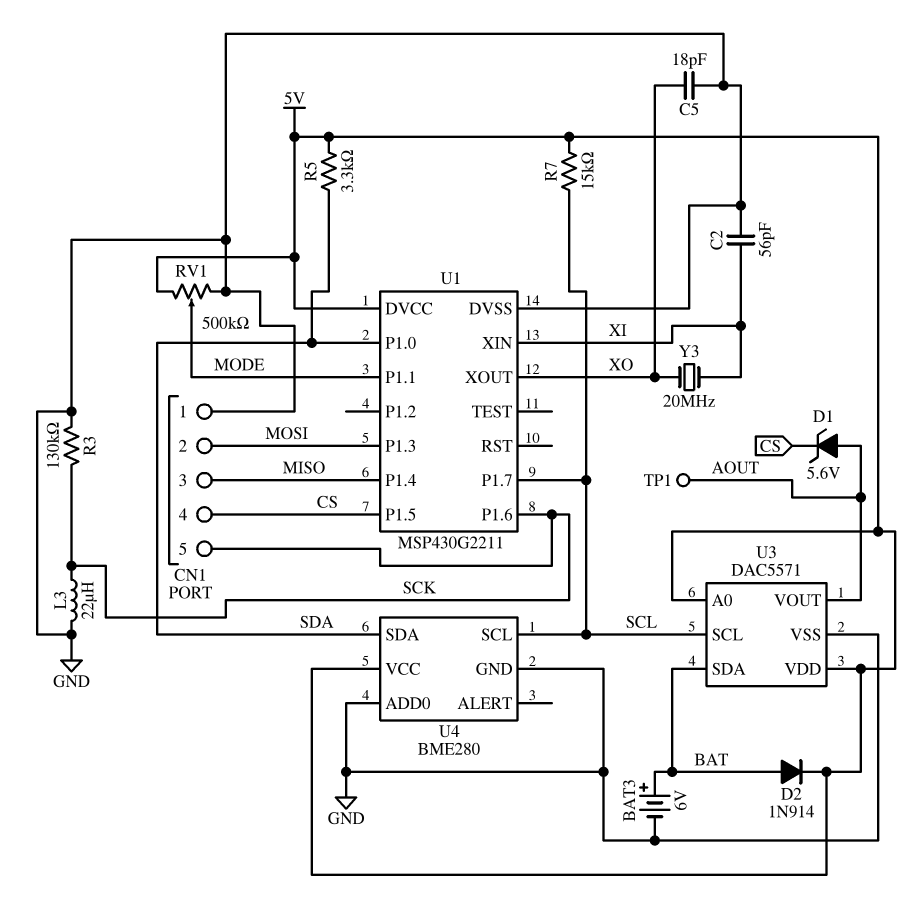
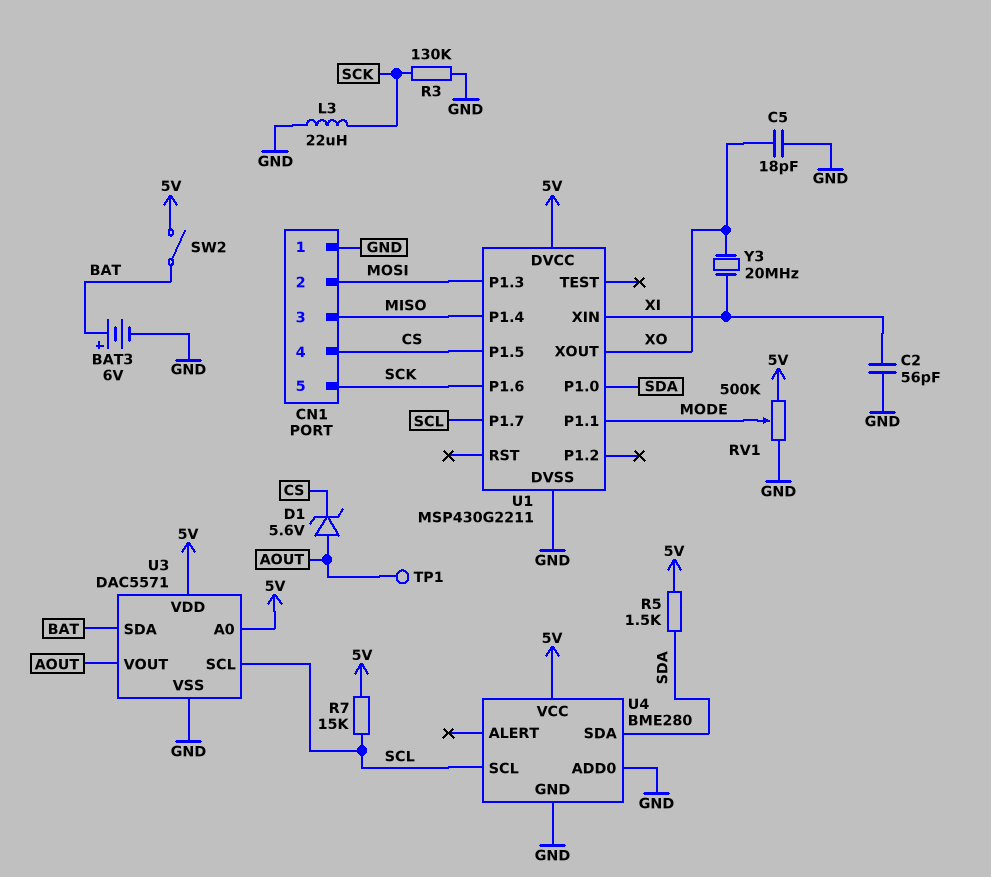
D2: diode 1N914 (A BAT, K 5V) -> none
R5: 3.3k (5V, SDA) -> 1.5k (5V, SDA)
SW2: none -> switch (5V, BAT)

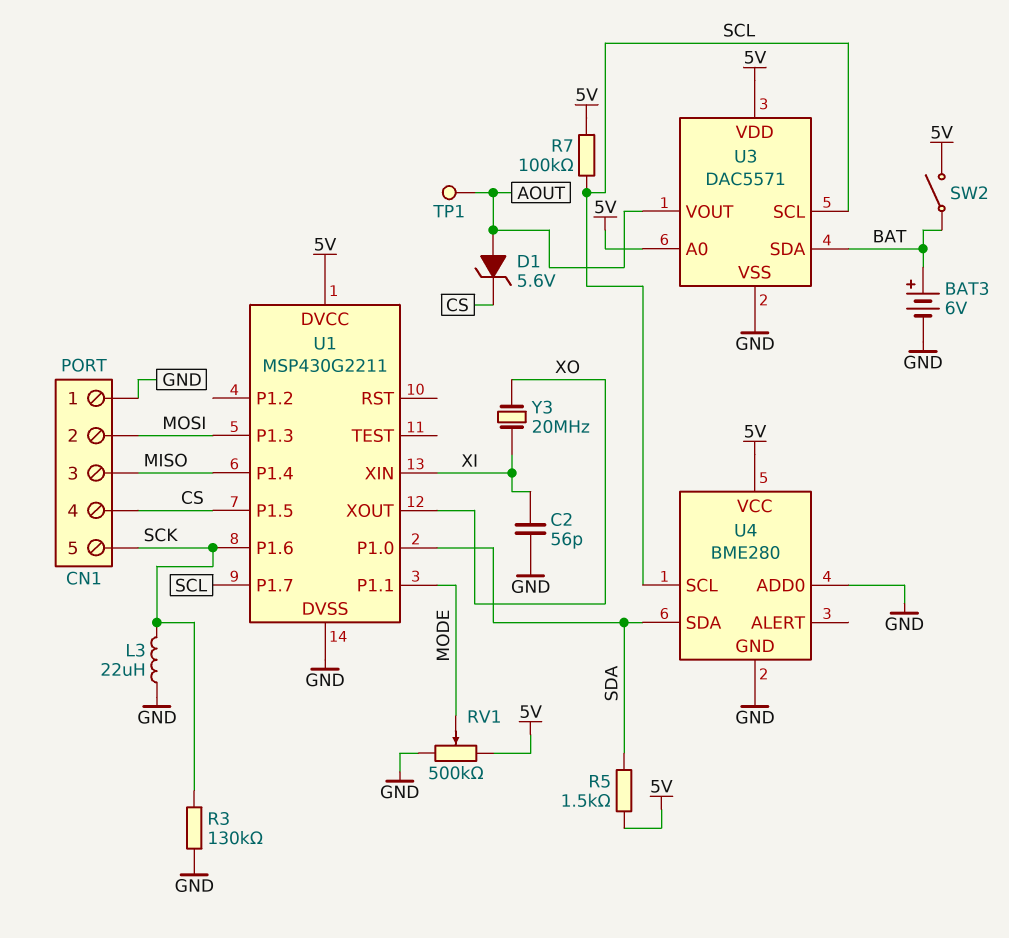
C5: 18pF (GND, XO) -> none
R7: 15k (5V, SCL) -> 100k (5V, SCL)

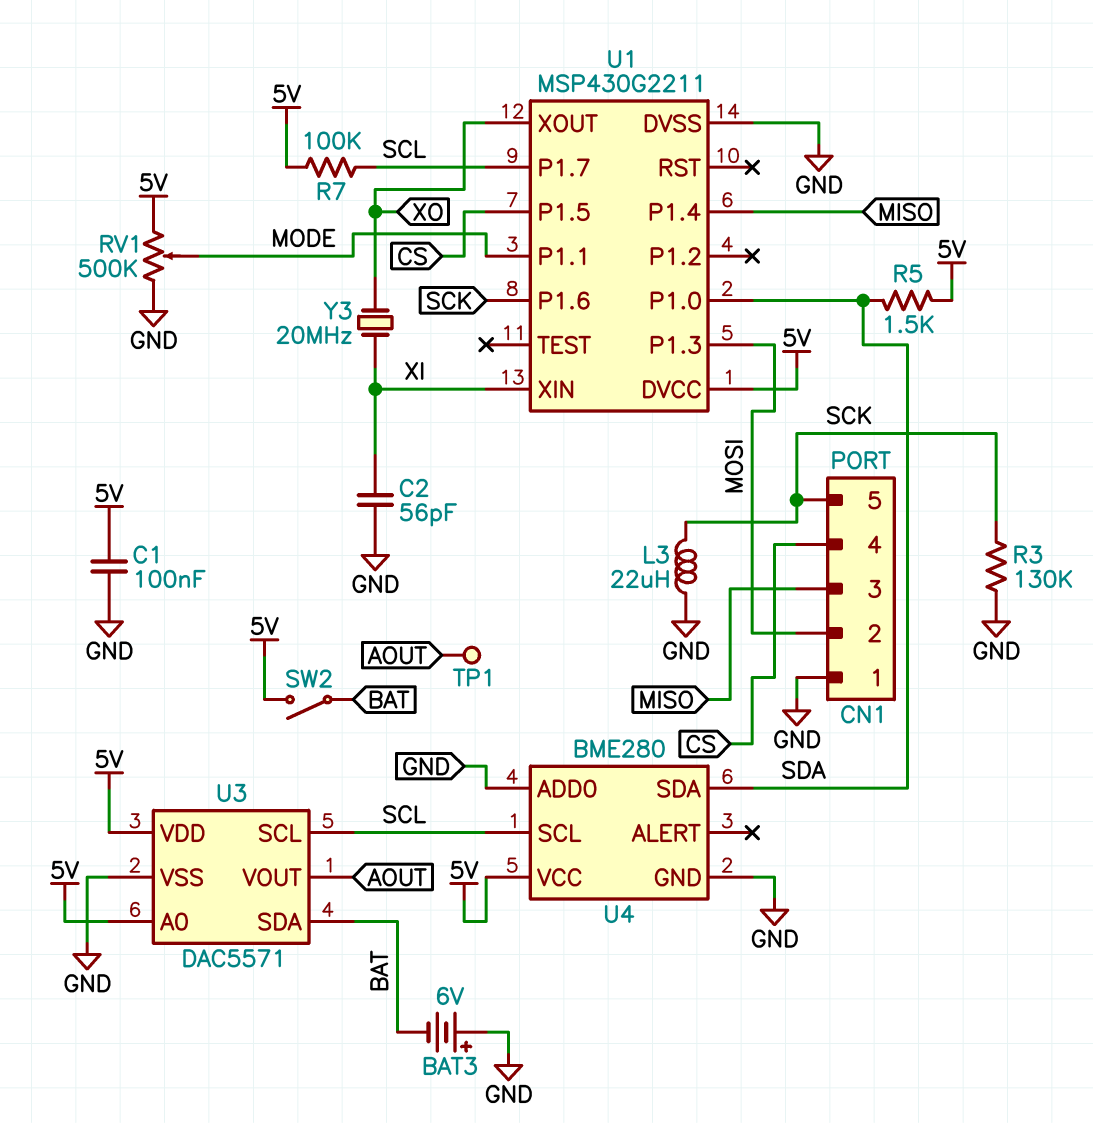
BAT3: 6V (plus BAT, minus GND) -> 6V (plus GND, minus BAT)
C1: none -> 100nF (5V, GND)
D1: zener 5.6V (A AOUT, K CS) -> none

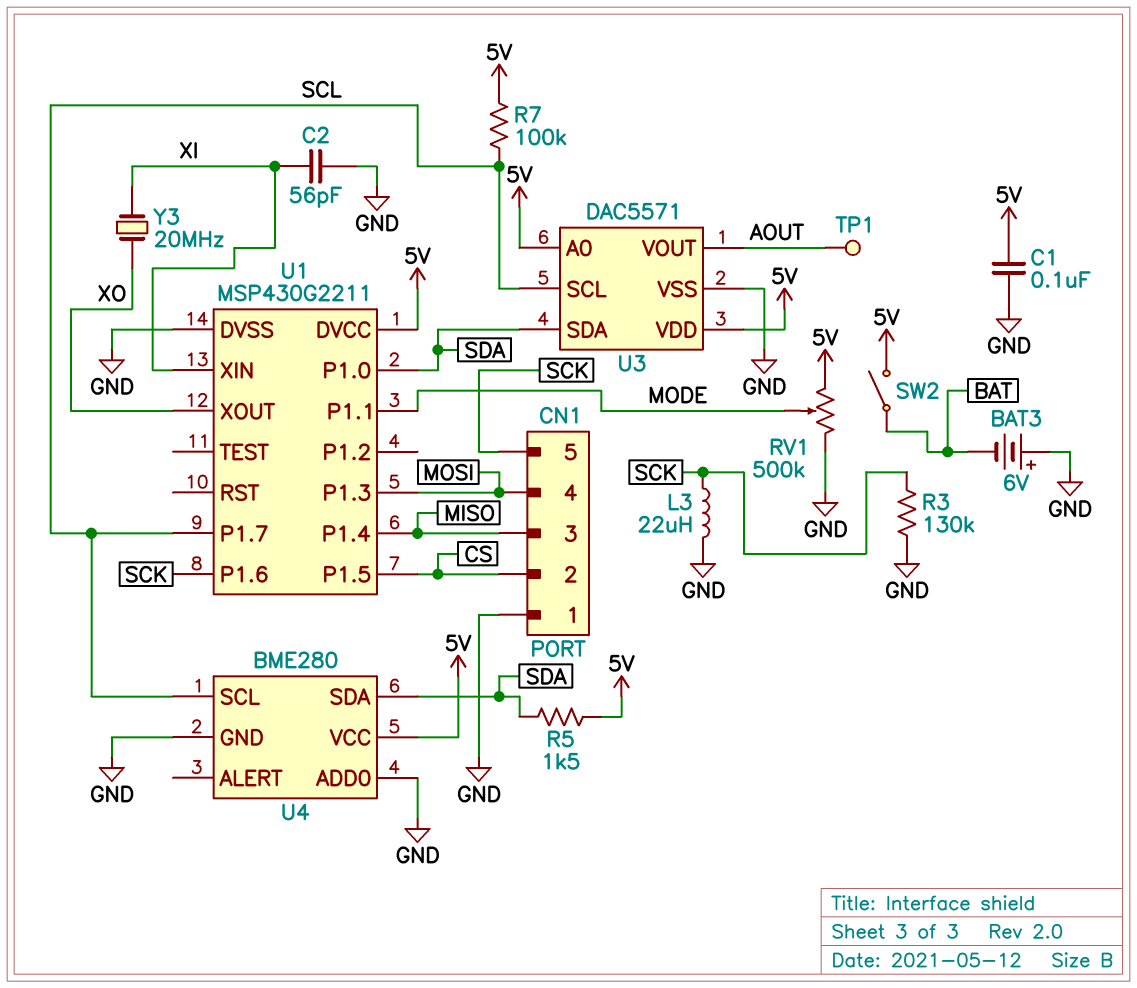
CN1 pin 2: MOSI -> CS
CN1 pin 4: CS -> MOSI
U3 pin SDA: BAT -> SDA

